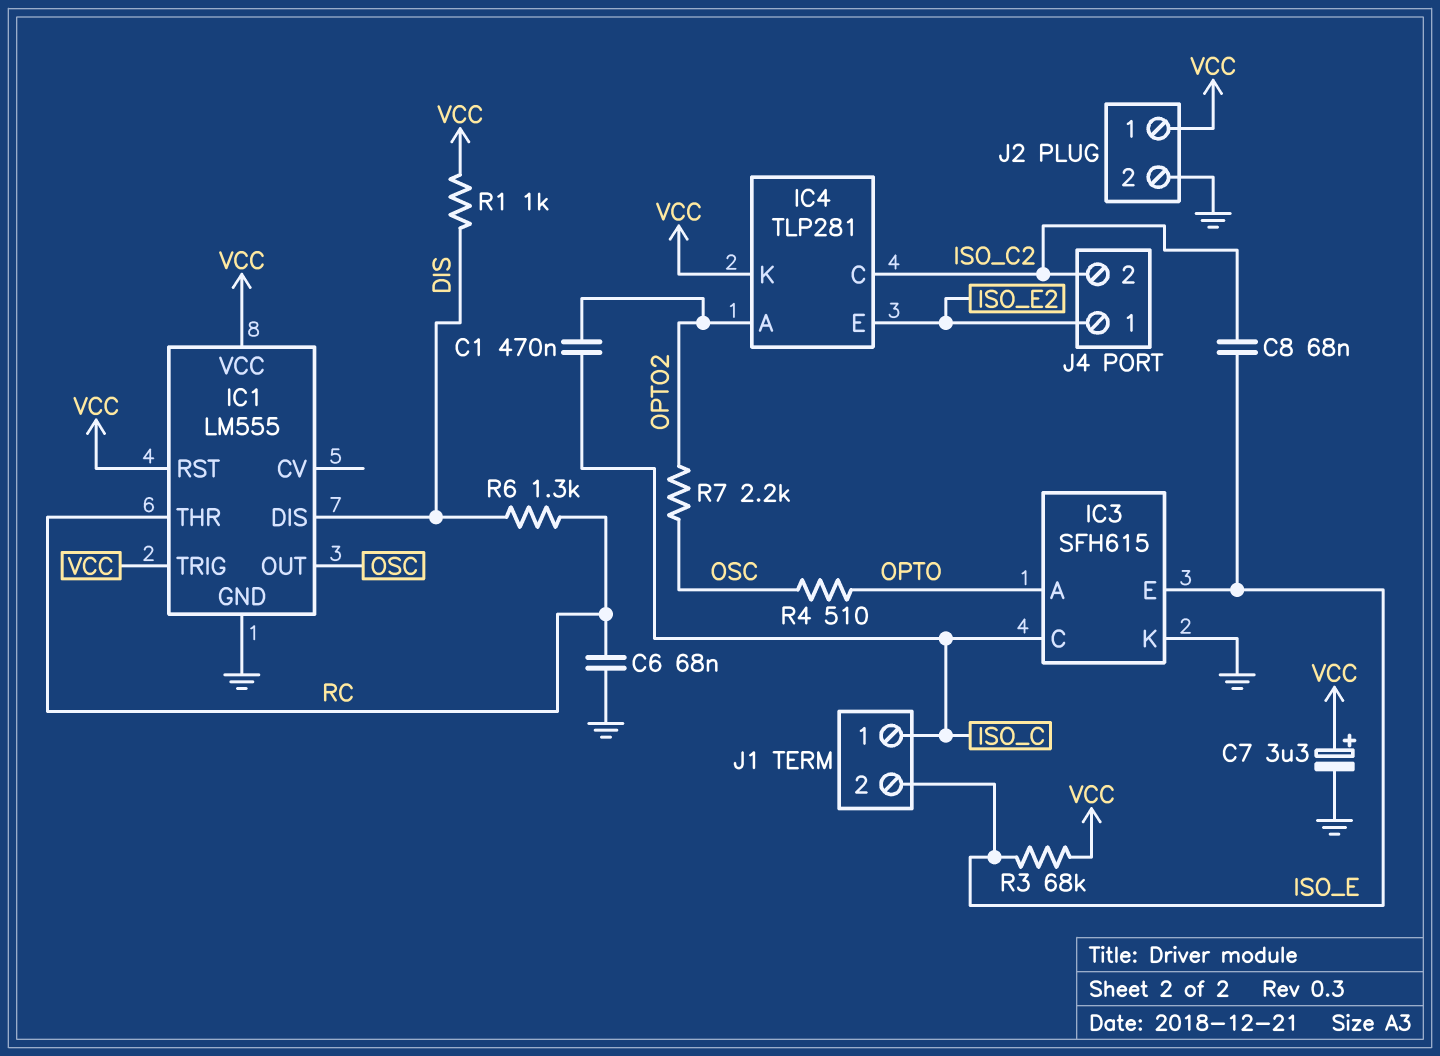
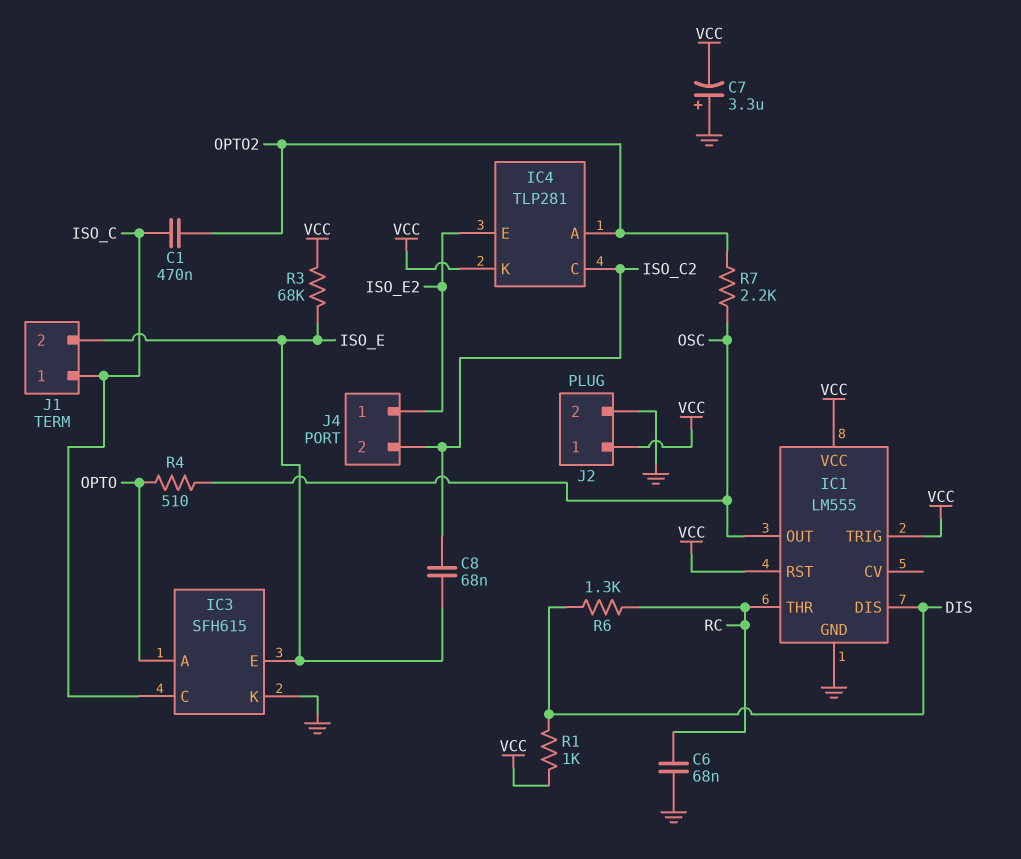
C7: 3.3uF (plus VCC, minus GND) -> 3.3uF (plus GND, minus VCC)

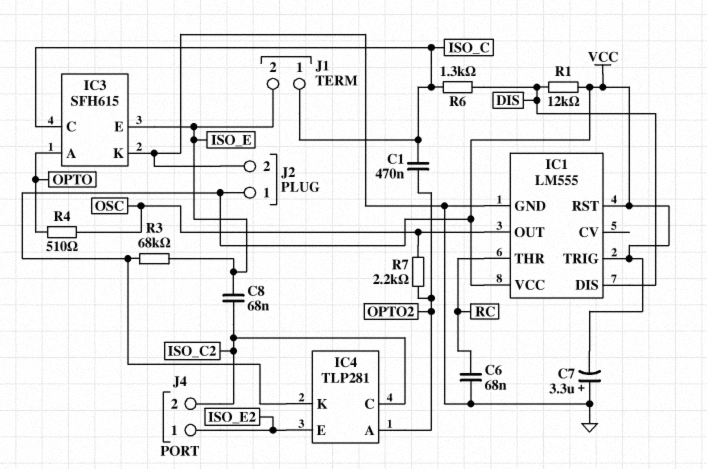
R1: 1k (DIS, VCC) -> 12k (DIS, VCC)
R6: 1.3k (DIS, RC) -> 1.3k (DIS, ISO_C)

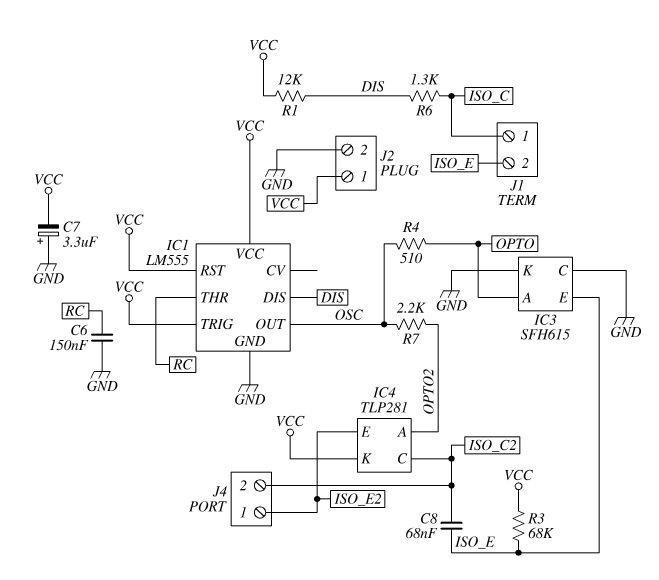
C1: 470nF (ISO_C, OPTO2) -> none
C6: 68nF (GND, RC) -> 150nF (GND, RC)
IC3 pin C: ISO_C -> GND

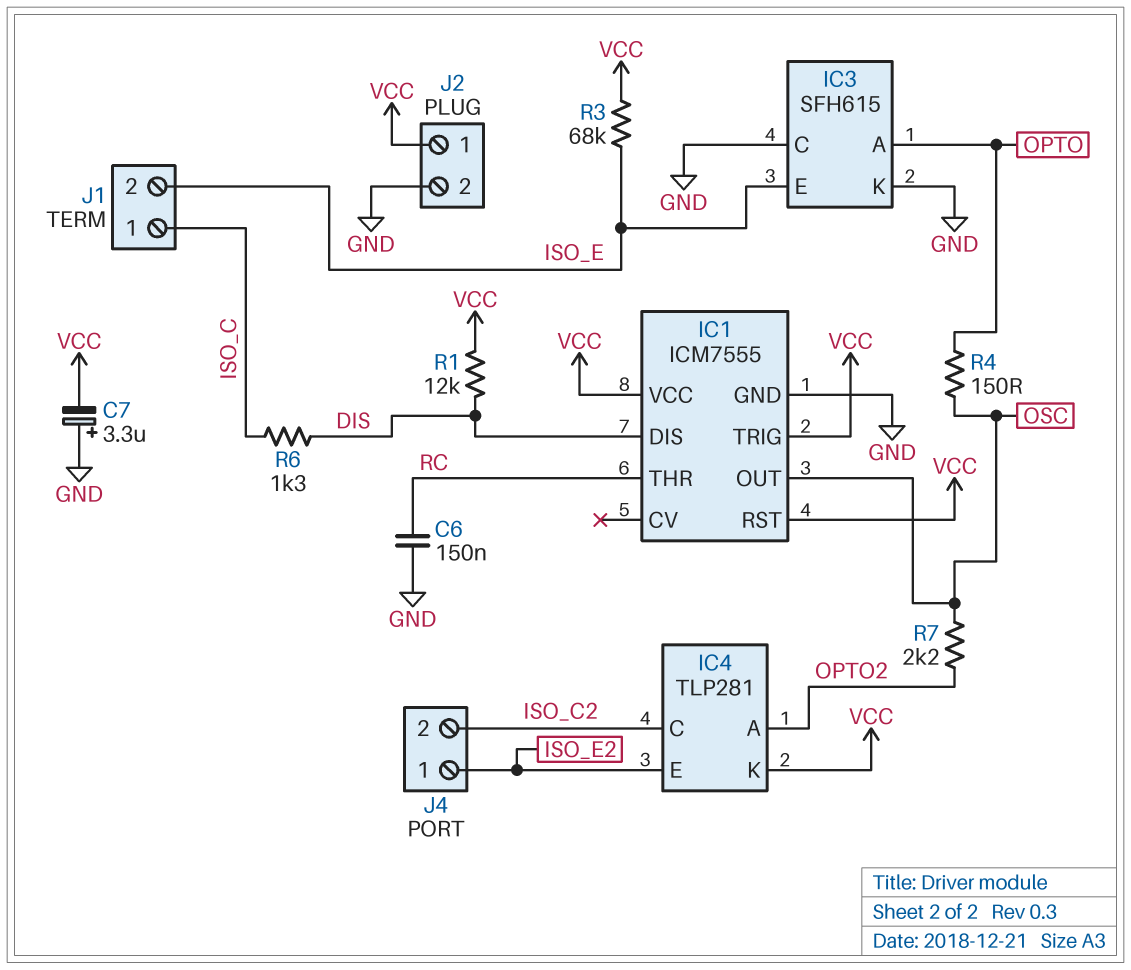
C8: 68nF (ISO_C2, ISO_E) -> none
IC1: LM555 -> ICM7555
R4: 510 (OPTO, OSC) -> 150 (OPTO, OSC)

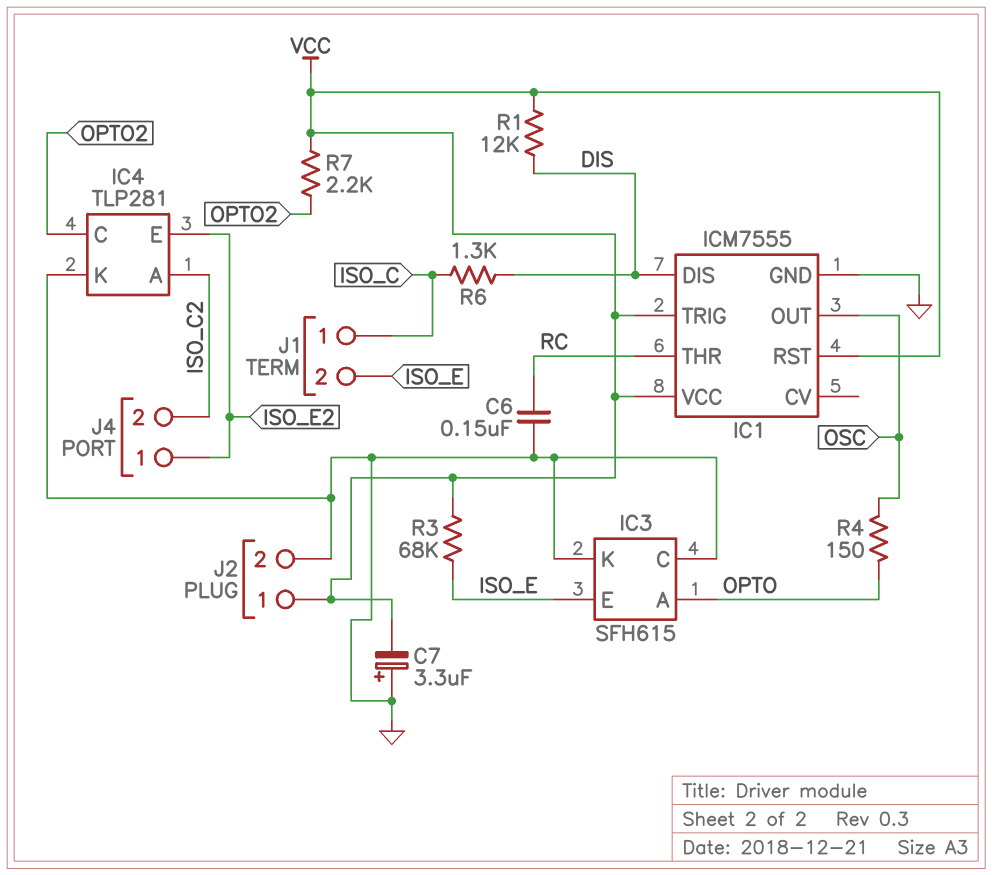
IC4 pin A: OPTO2 -> ISO_C2
IC4 pin C: ISO_C2 -> OPTO2
IC4 pin K: VCC -> GND
R7: 2.2k (OPTO2, OSC) -> 2.2k (OPTO2, VCC)

